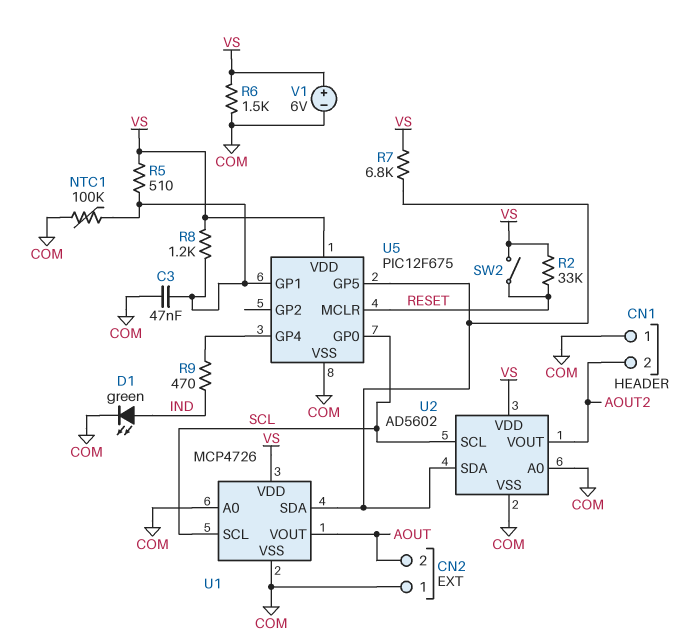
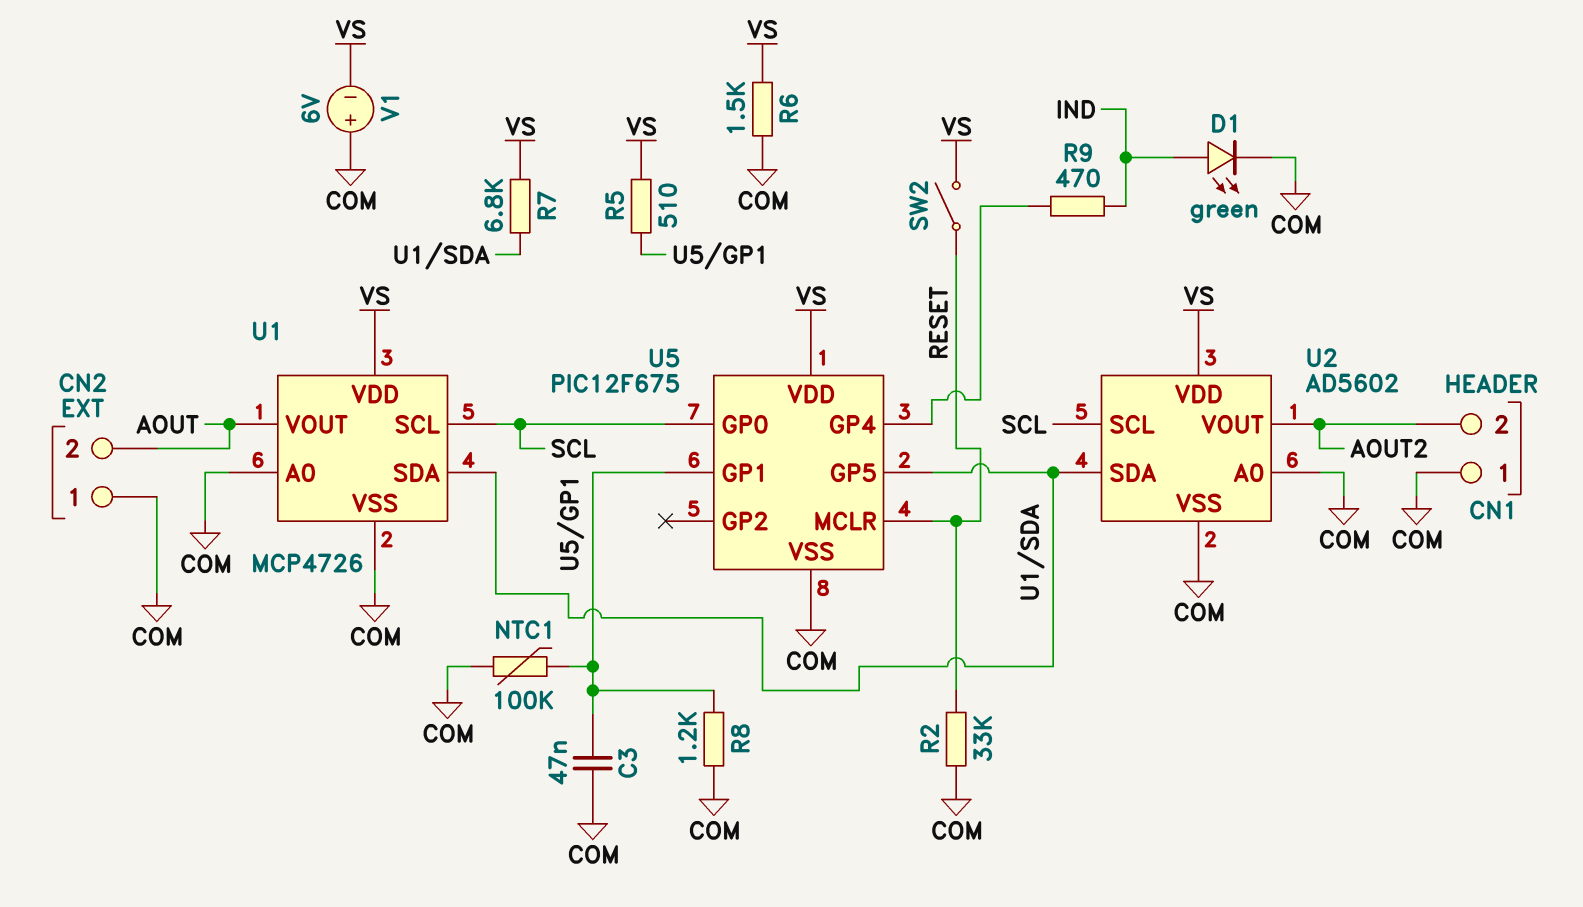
R2: 33k (RESET, VS) -> 33k (COM, RESET)
R8: 1.2k (U5/GP1, VS) -> 1.2k (COM, U5/GP1)
V1: 6V (plus VS, minus COM) -> 6V (plus COM, minus VS)

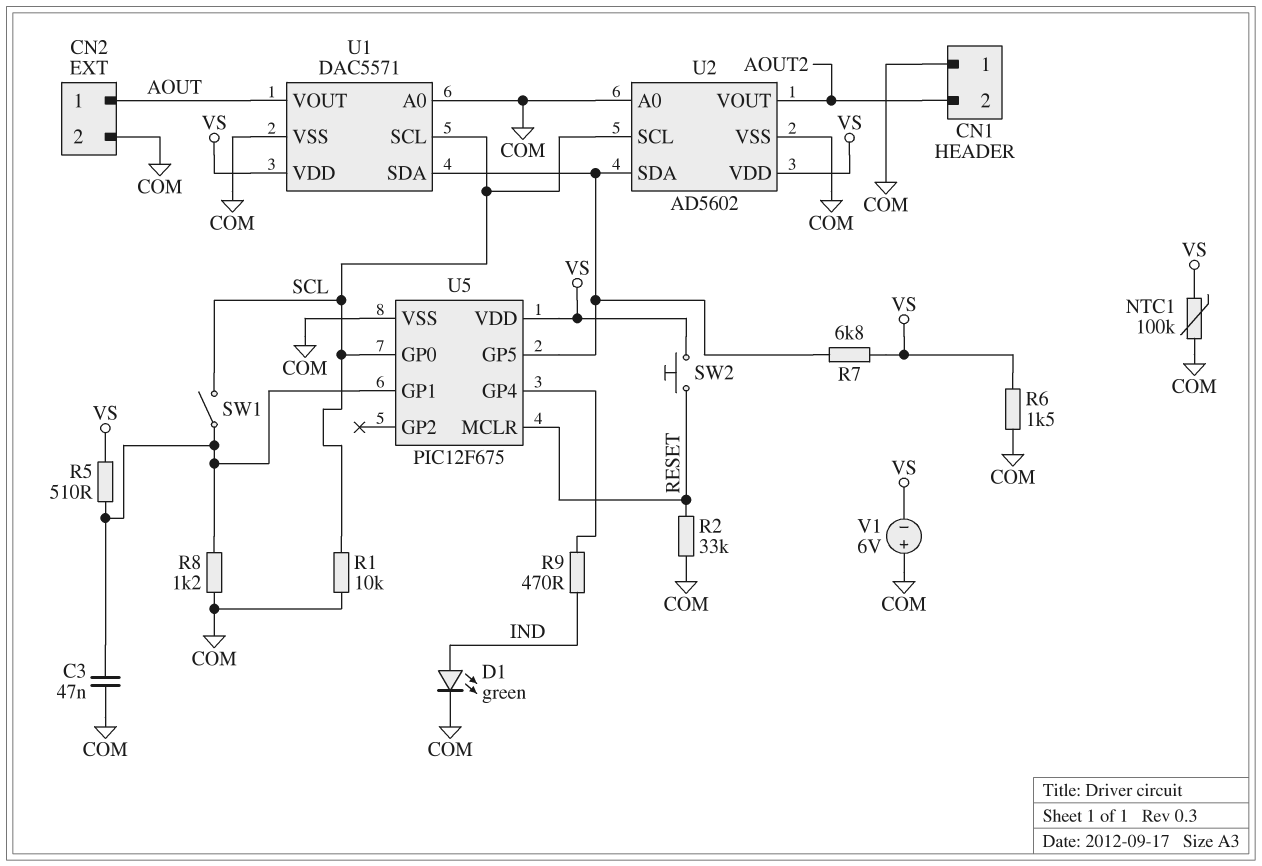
CN2 pin 1: COM -> AOUT
CN2 pin 2: AOUT -> COM
NTC1: 100k (COM, U5/GP1) -> 100k (COM, VS)
R1: none -> 10k (COM, SCL)
SW1: none -> switch (SCL, U5/GP1)
SW2: switch (RESET, VS) -> button (RESET, VS)
U1: MCP4726 -> DAC5571

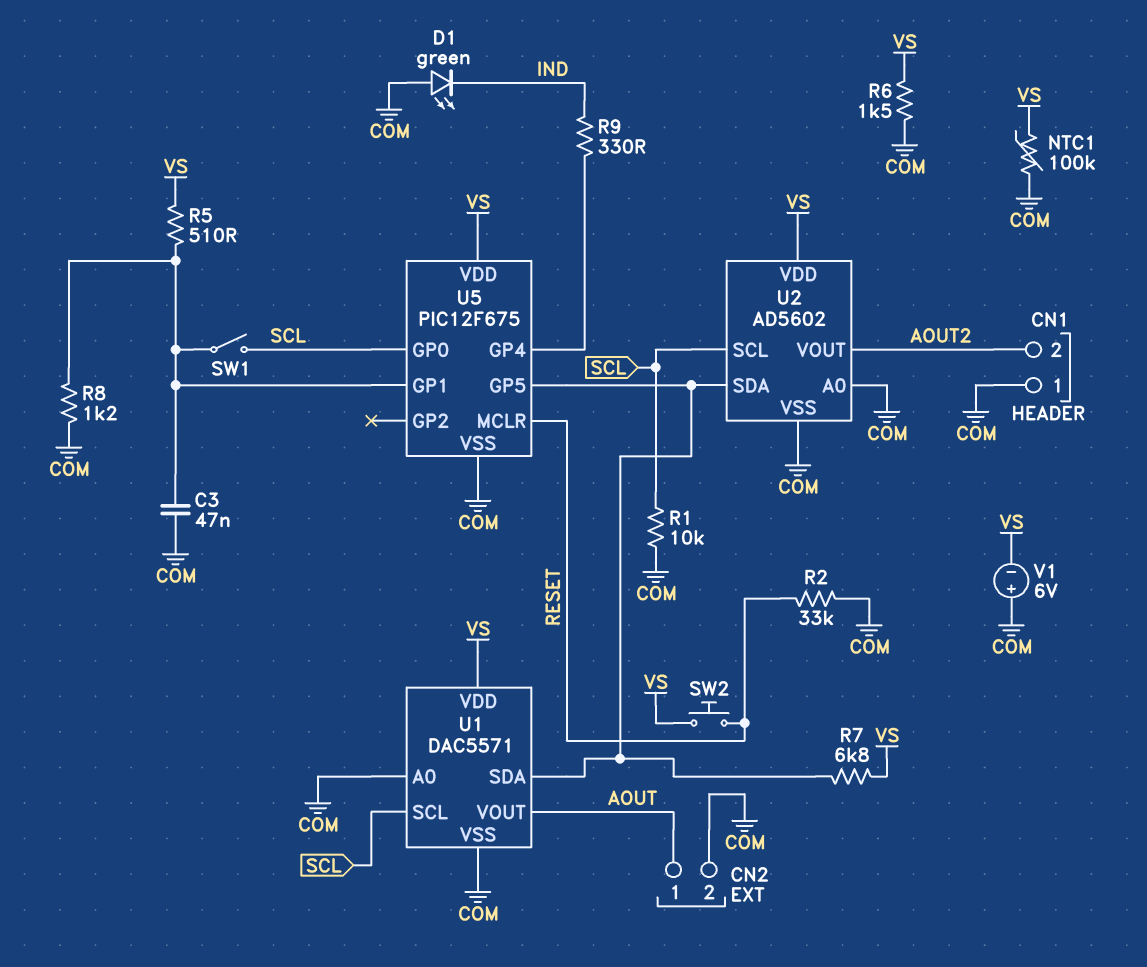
D1: LED green (A IND, K COM) -> LED green (A COM, K IND)
R9: 470 (IND, U5/GP4) -> 330 (IND, U5/GP4)

